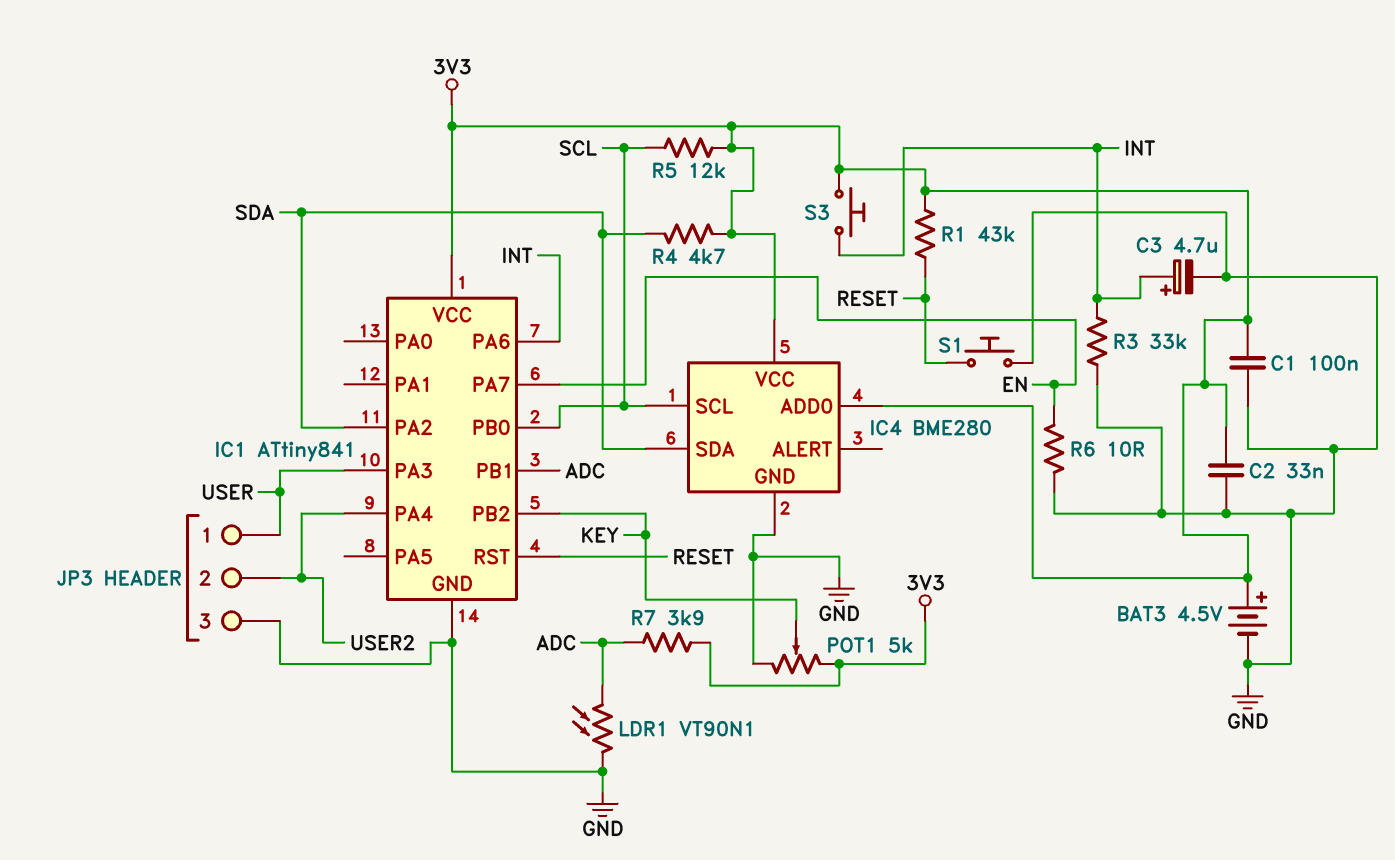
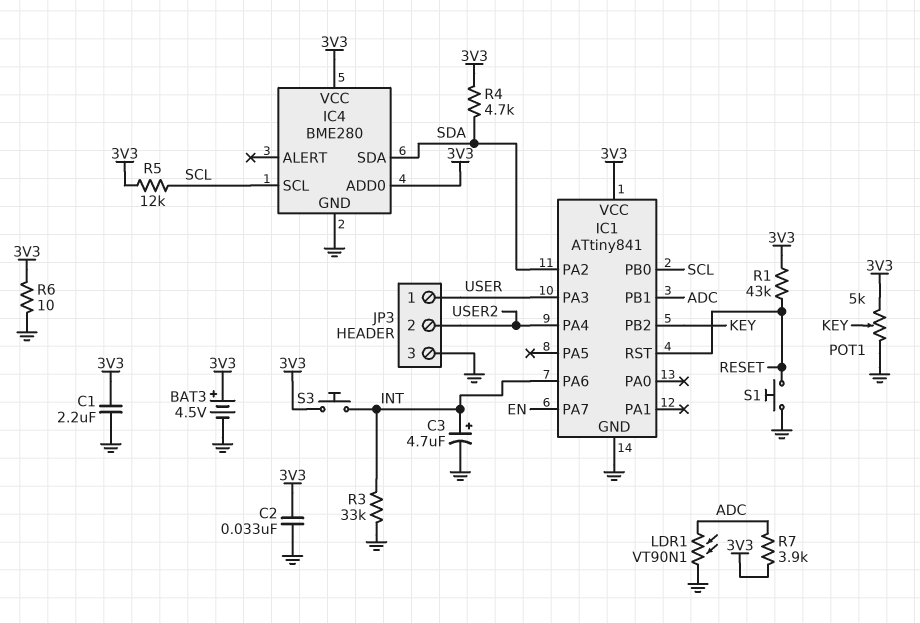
C1: 100nF (3V3, GND) -> 2.2uF (3V3, GND)
R6: 10 (EN, GND) -> 10 (3V3, GND)

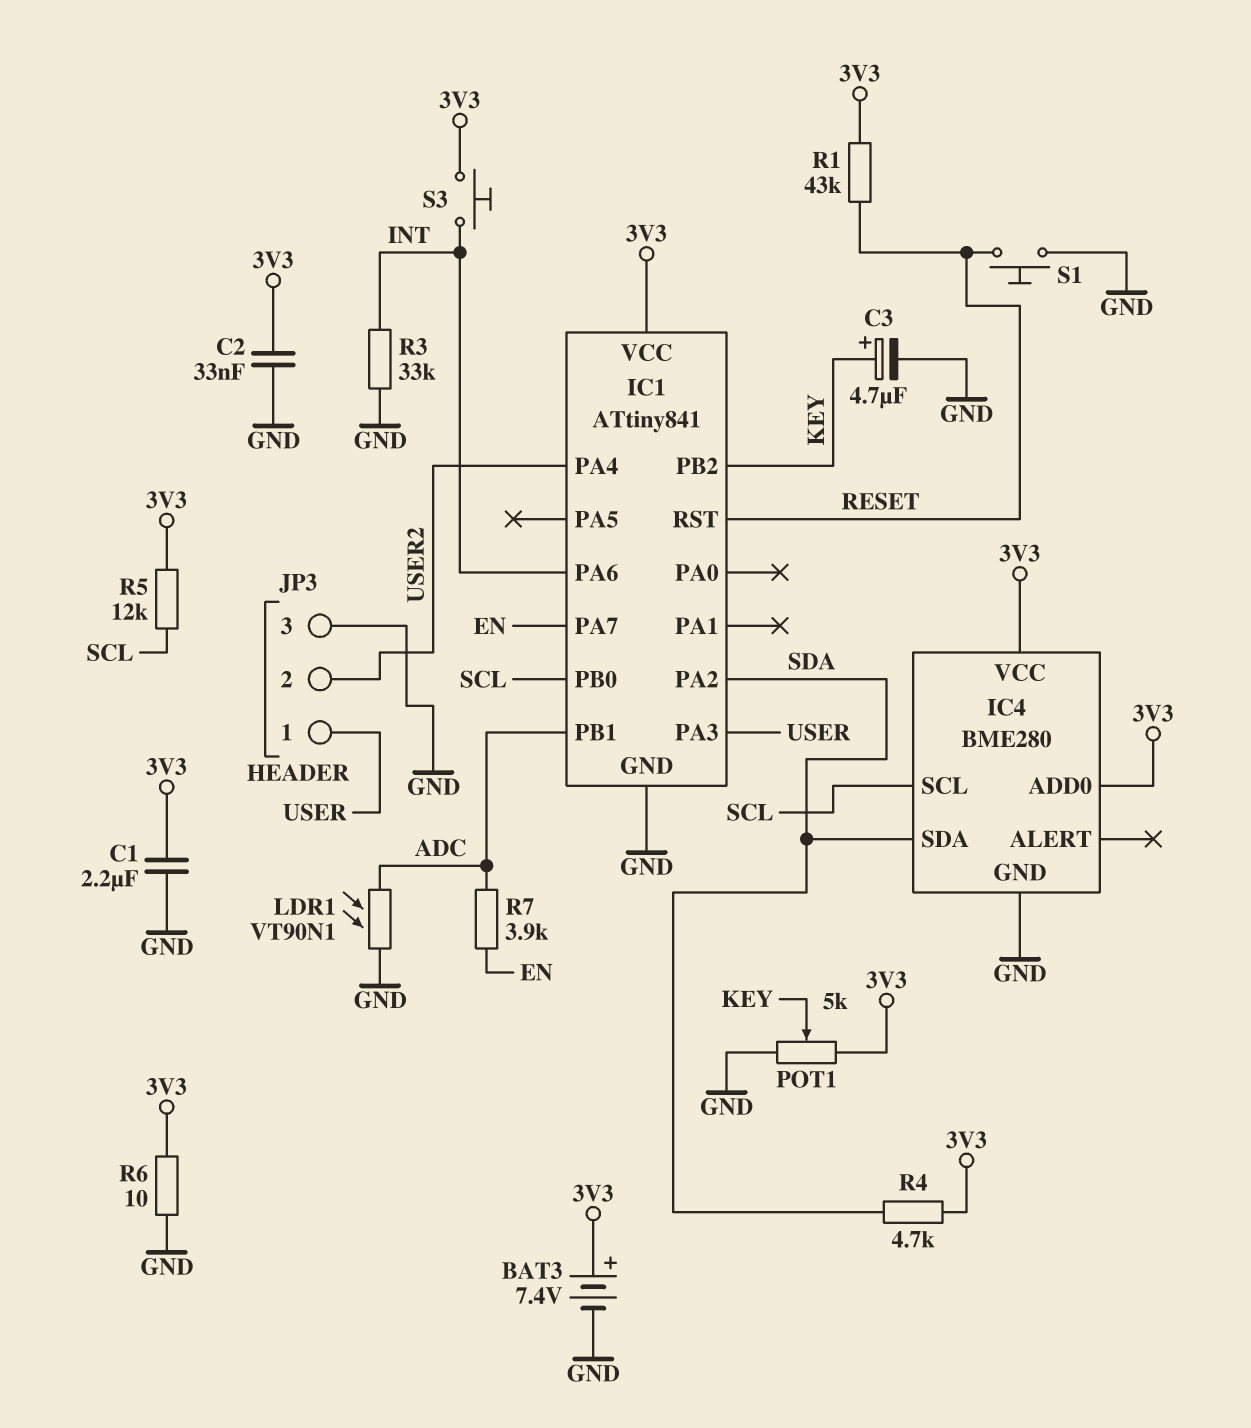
BAT3: 4.5V (plus 3V3, minus GND) -> 7.4V (plus 3V3, minus GND)
C3: 4.7uF (plus INT, minus GND) -> 4.7uF (plus KEY, minus GND)
R7: 3.9k (3V3, ADC) -> 3.9k (ADC, EN)

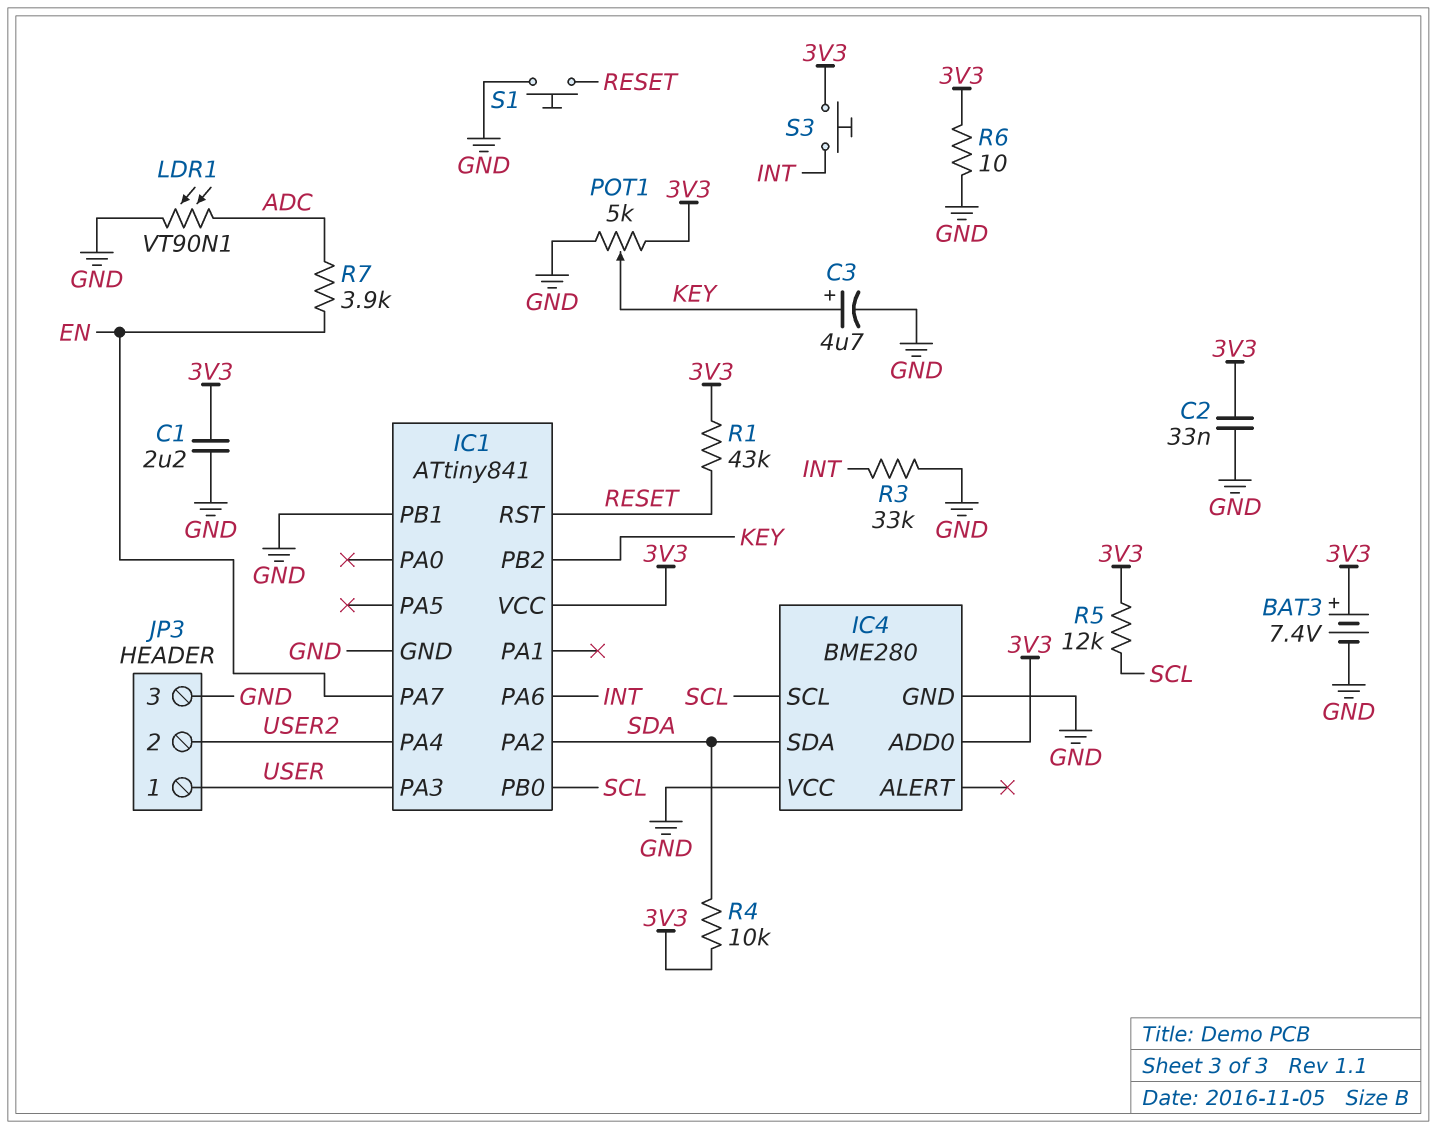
IC1 pin PB1: ADC -> GND
IC4 pin VCC: 3V3 -> GND
R4: 4.7k (3V3, SDA) -> 10k (3V3, SDA)

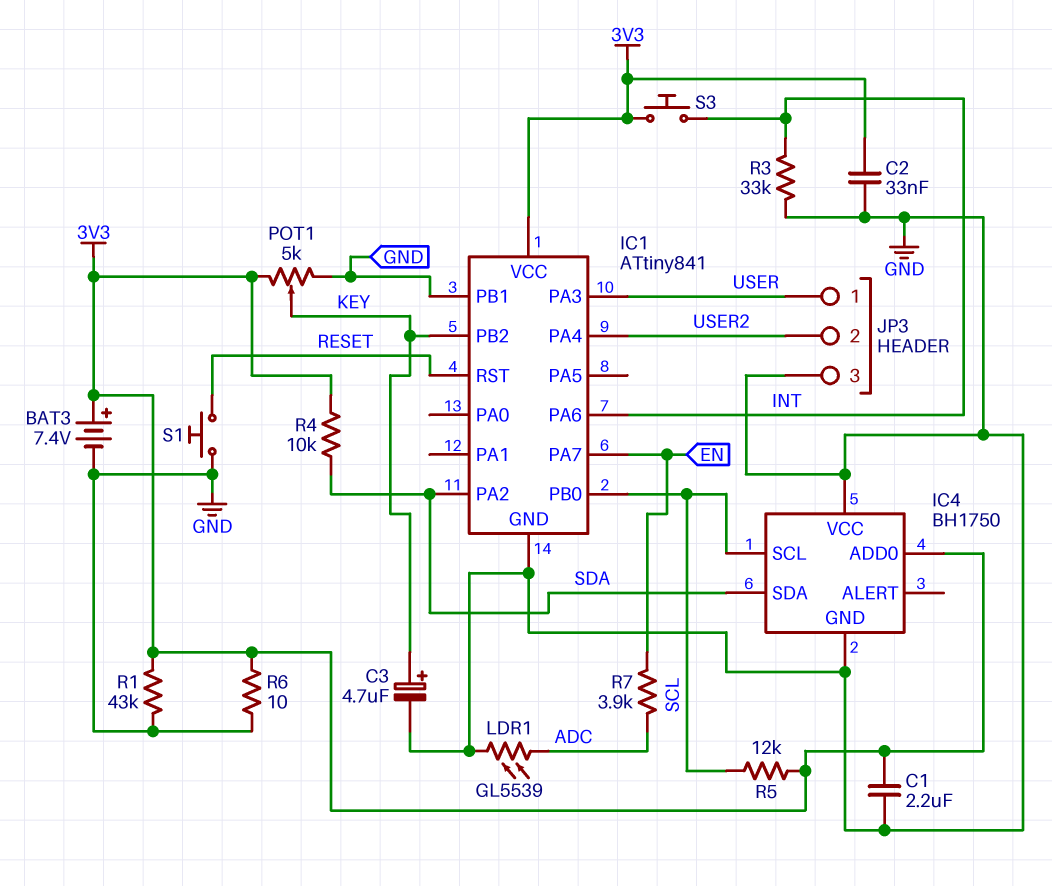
IC4: BME280 -> BH1750
LDR1: VT90N1 (ADC, GND) -> GL5539 (ADC, GND)
R1: 43k (3V3, RESET) -> 43k (3V3, GND)

